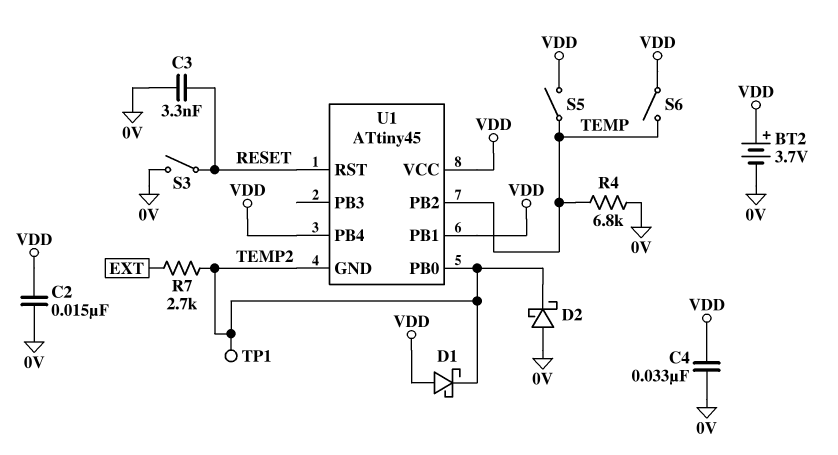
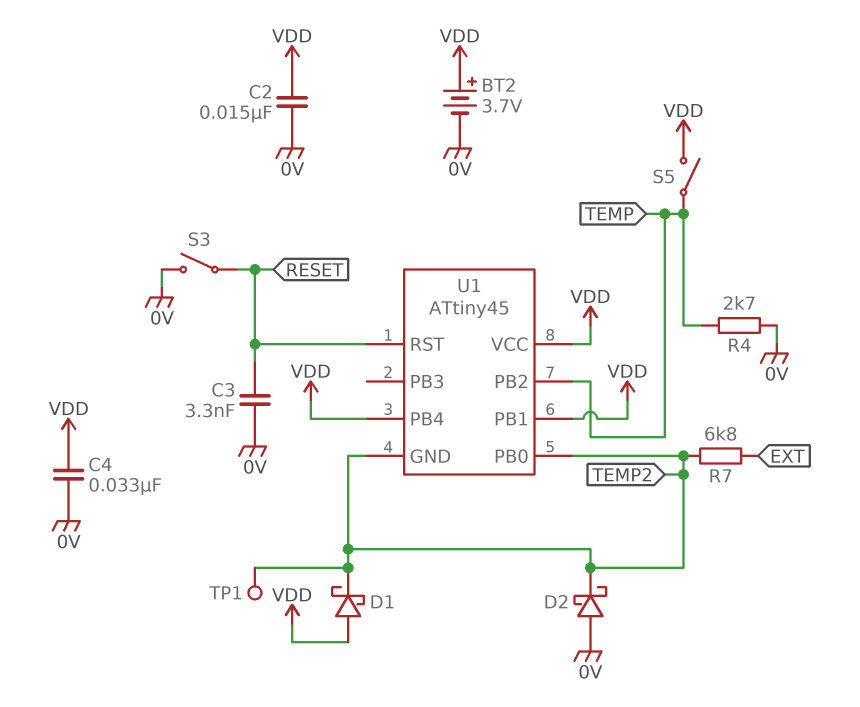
R4: 6.8k (0V, TEMP) -> 2.7k (0V, TEMP)
R7: 2.7k (EXT, TEMP2) -> 6.8k (EXT, TEMP2)
S6: switch (TEMP, VDD) -> none

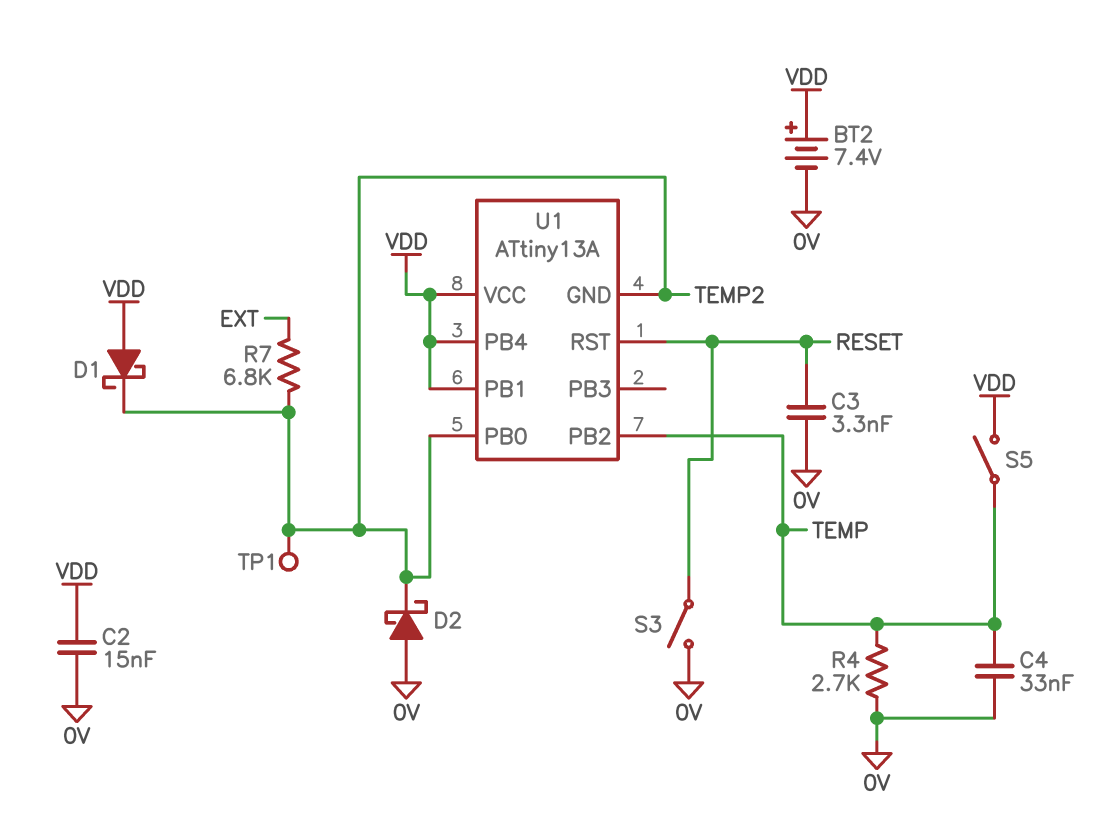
BT2: 3.7V (plus VDD, minus 0V) -> 7.4V (plus VDD, minus 0V)
C4: 33nF (0V, VDD) -> 33nF (0V, TEMP)
U1: ATtiny45 -> ATtiny13A

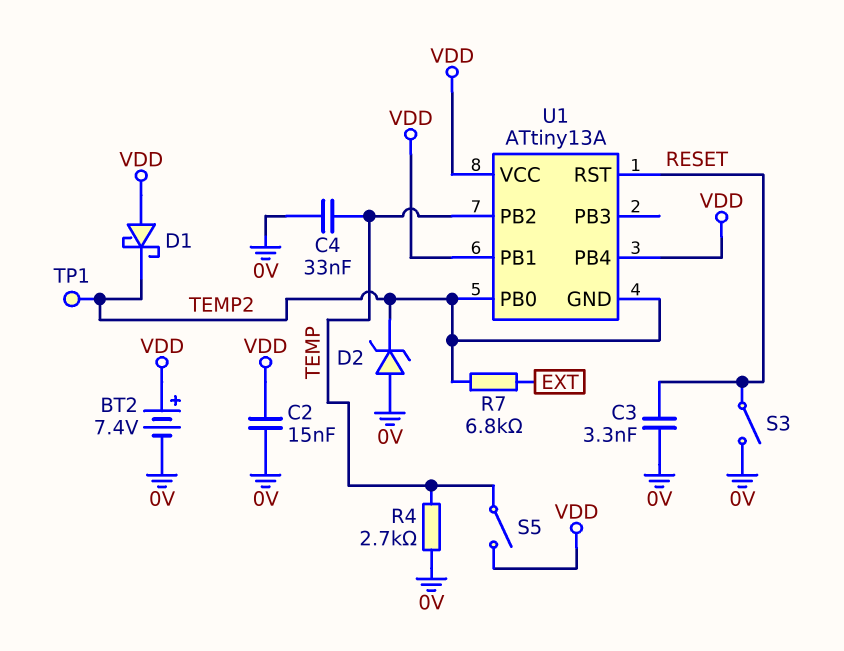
D2: schottky (A 0V, K TEMP2) -> zener (A 0V, K TEMP2)

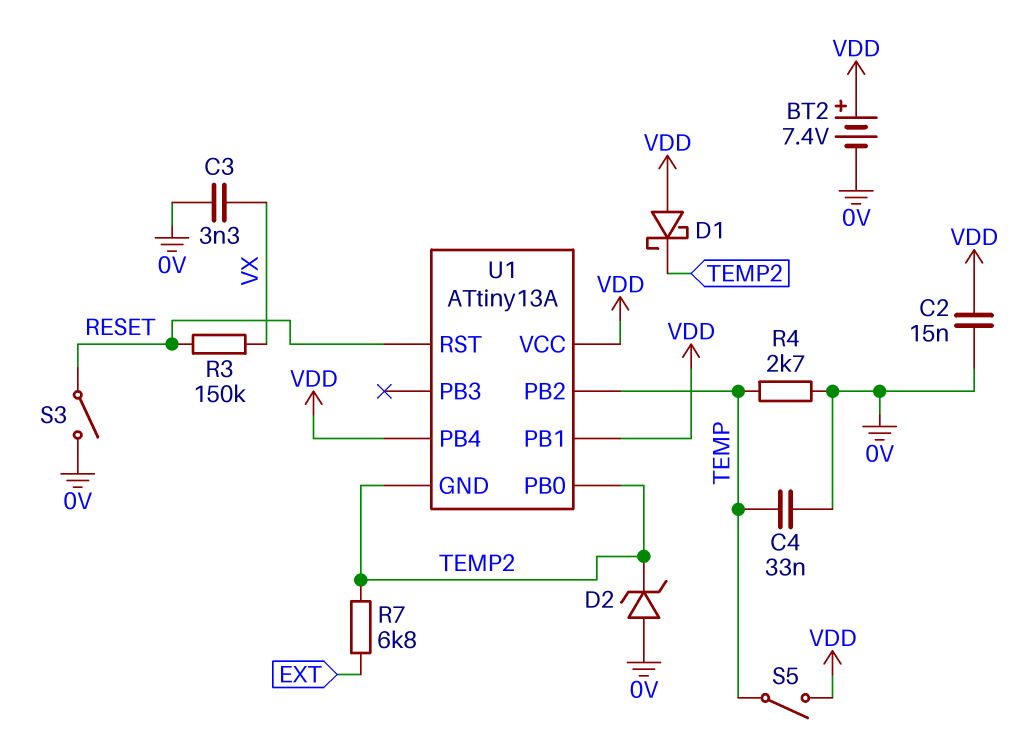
C3: 3.3nF (0V, RESET) -> 3.3nF (0V, VX)
R3: none -> 150k (RESET, VX)
TP1: test point (TEMP2) -> none

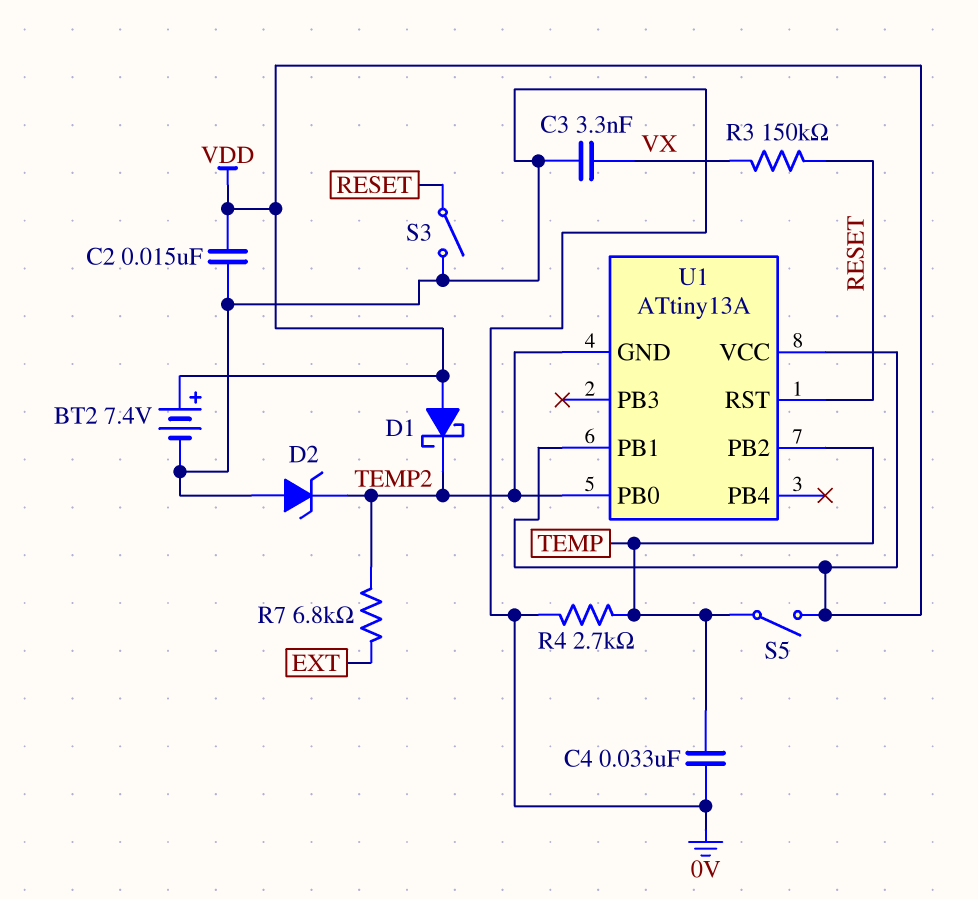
U1 pin PB4: VDD -> none

